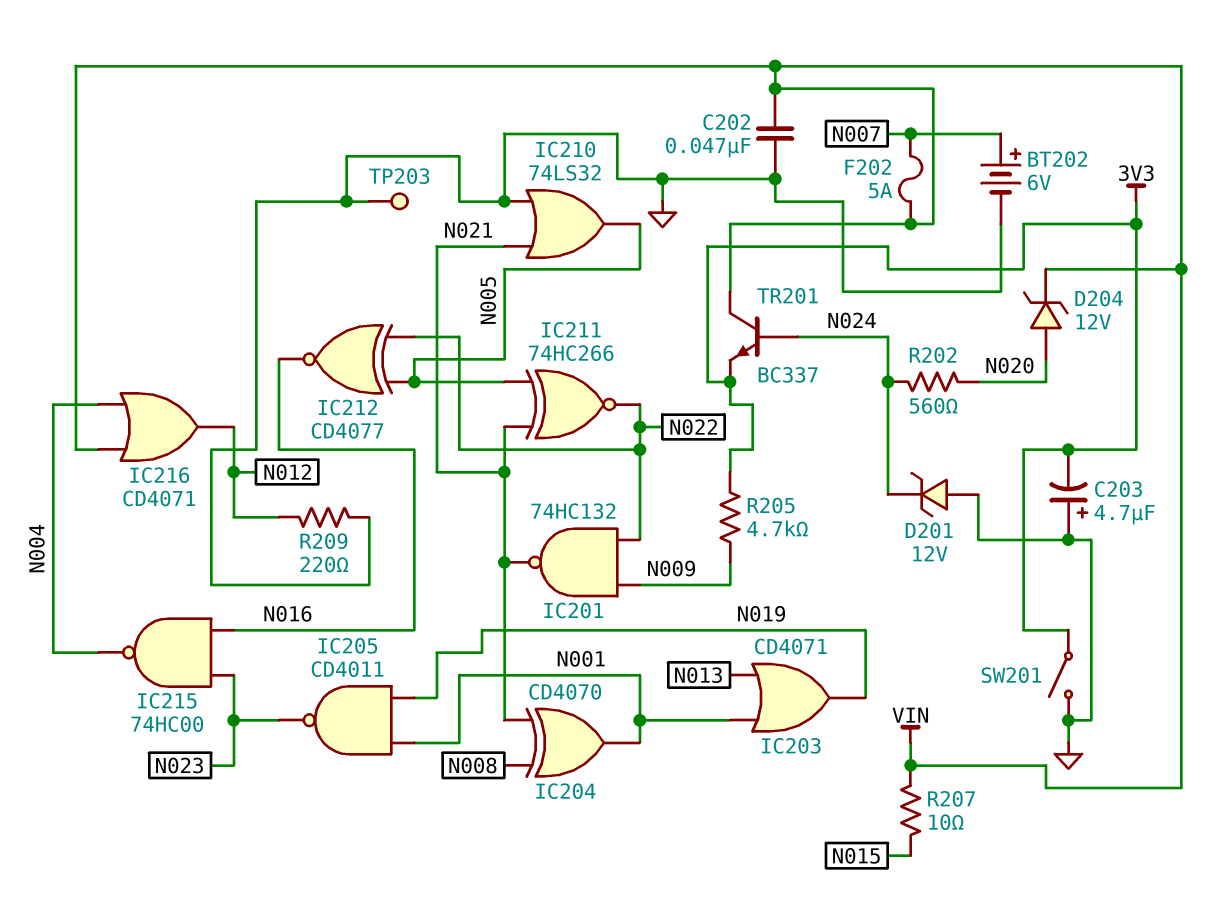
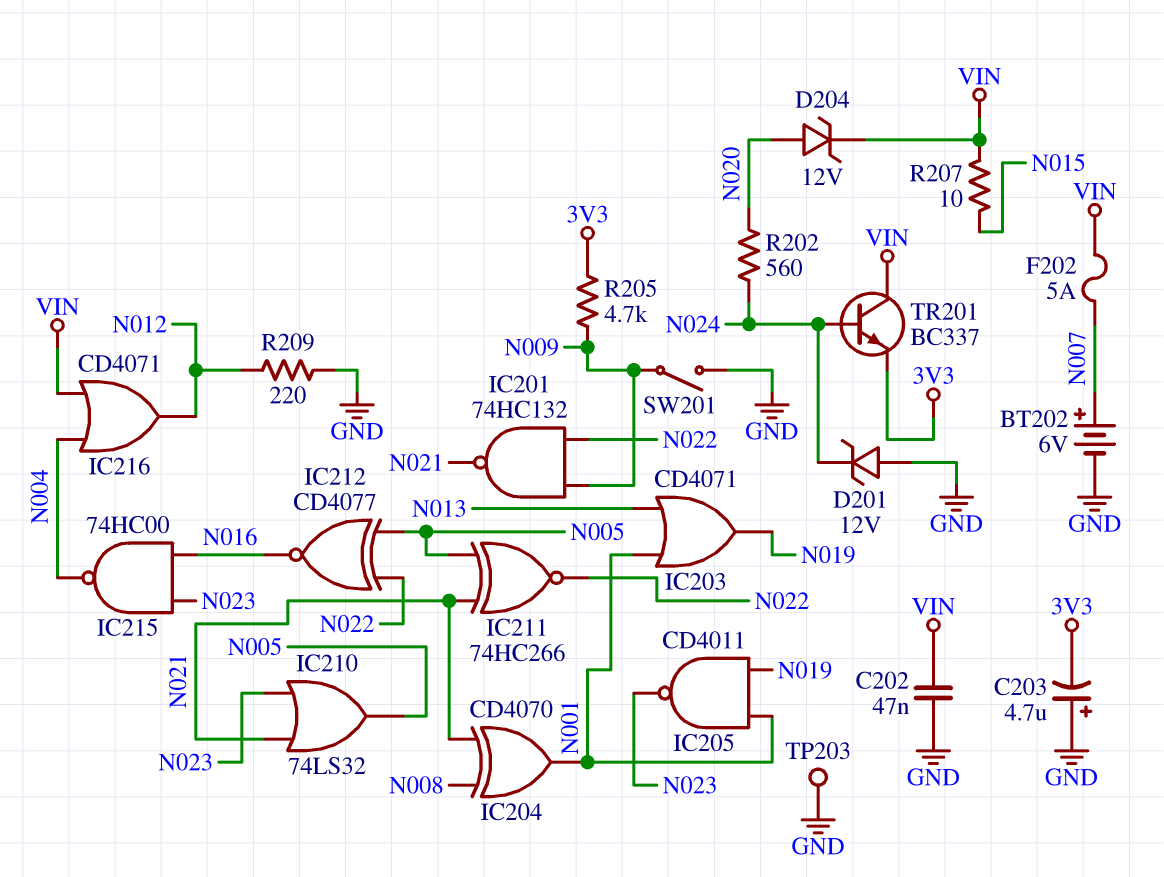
IC210: OR 74LS32 (in GND, in N021, out N005) -> OR 74LS32 (in N021, in N023, out N005)
SW201: switch (3V3, GND) -> switch (GND, N009)

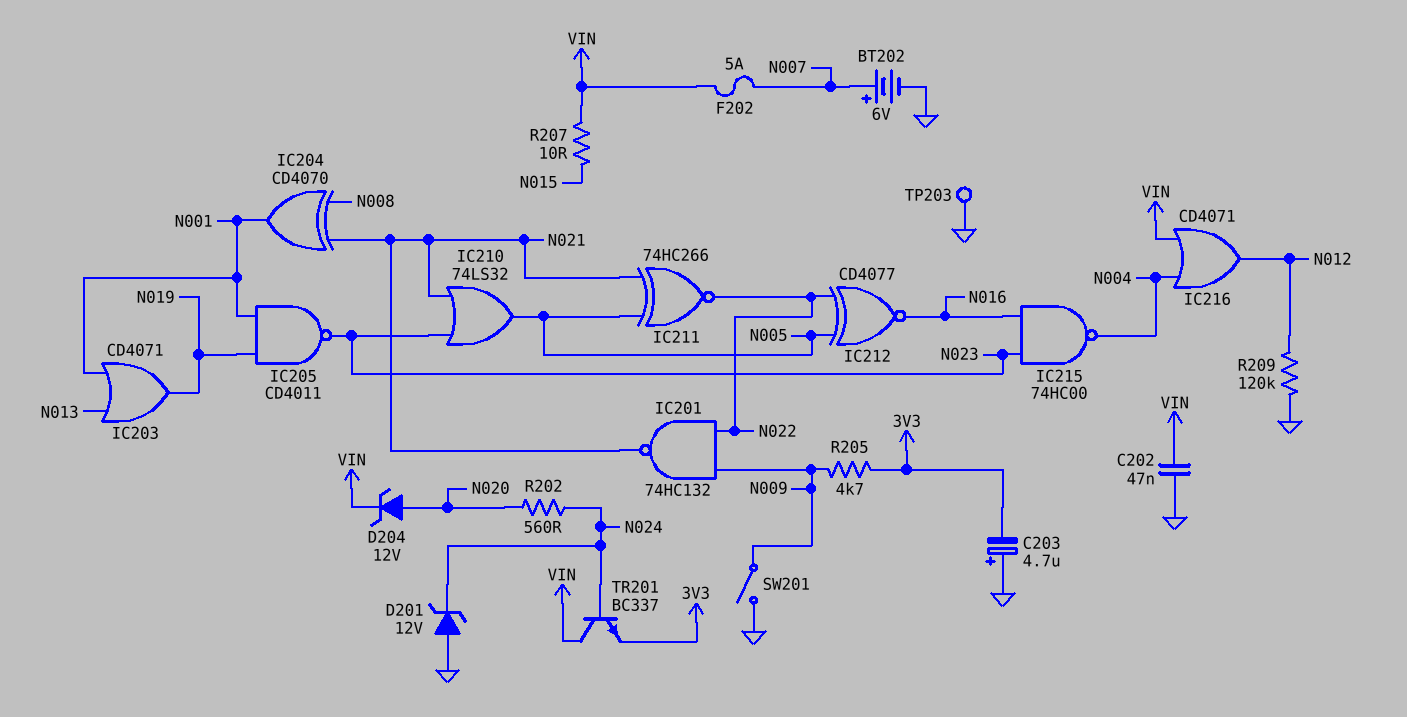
R209: 220 (GND, N012) -> 120k (GND, N012)

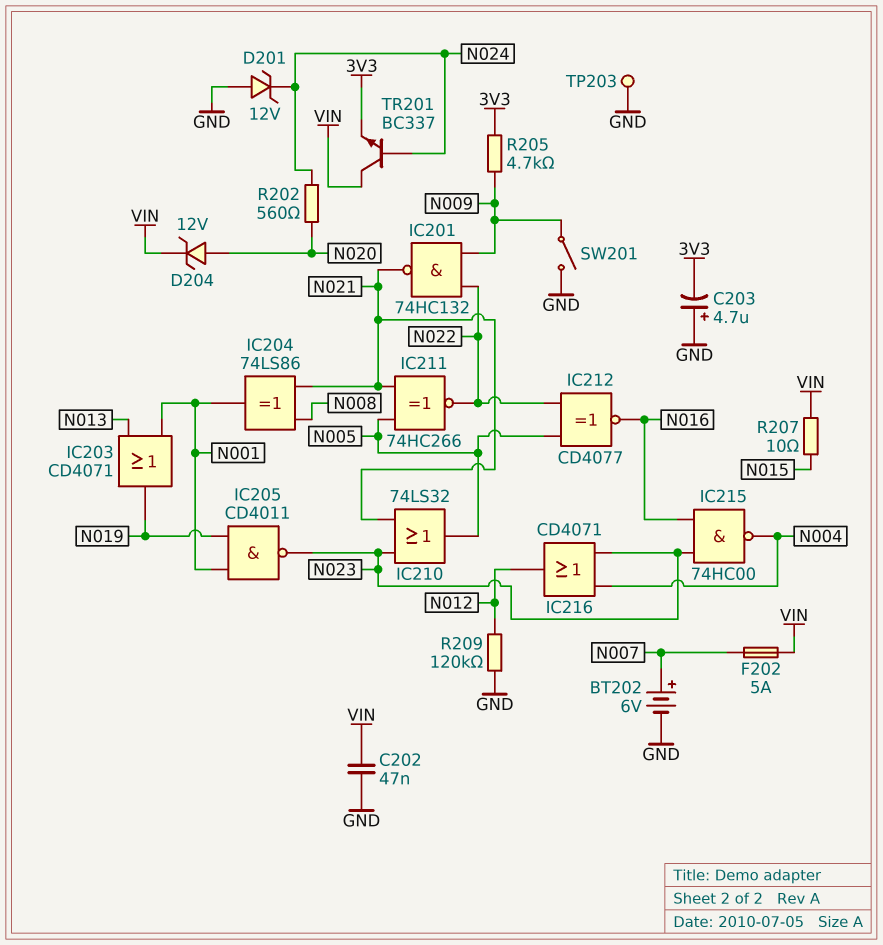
IC204: XOR CD4070 (in N008, in N021, out N001) -> XOR 74LS86 (in N008, in N021, out N001)
IC216: OR CD4071 (in N004, in VIN, out N012) -> OR CD4071 (in N004, in N023, out N012)

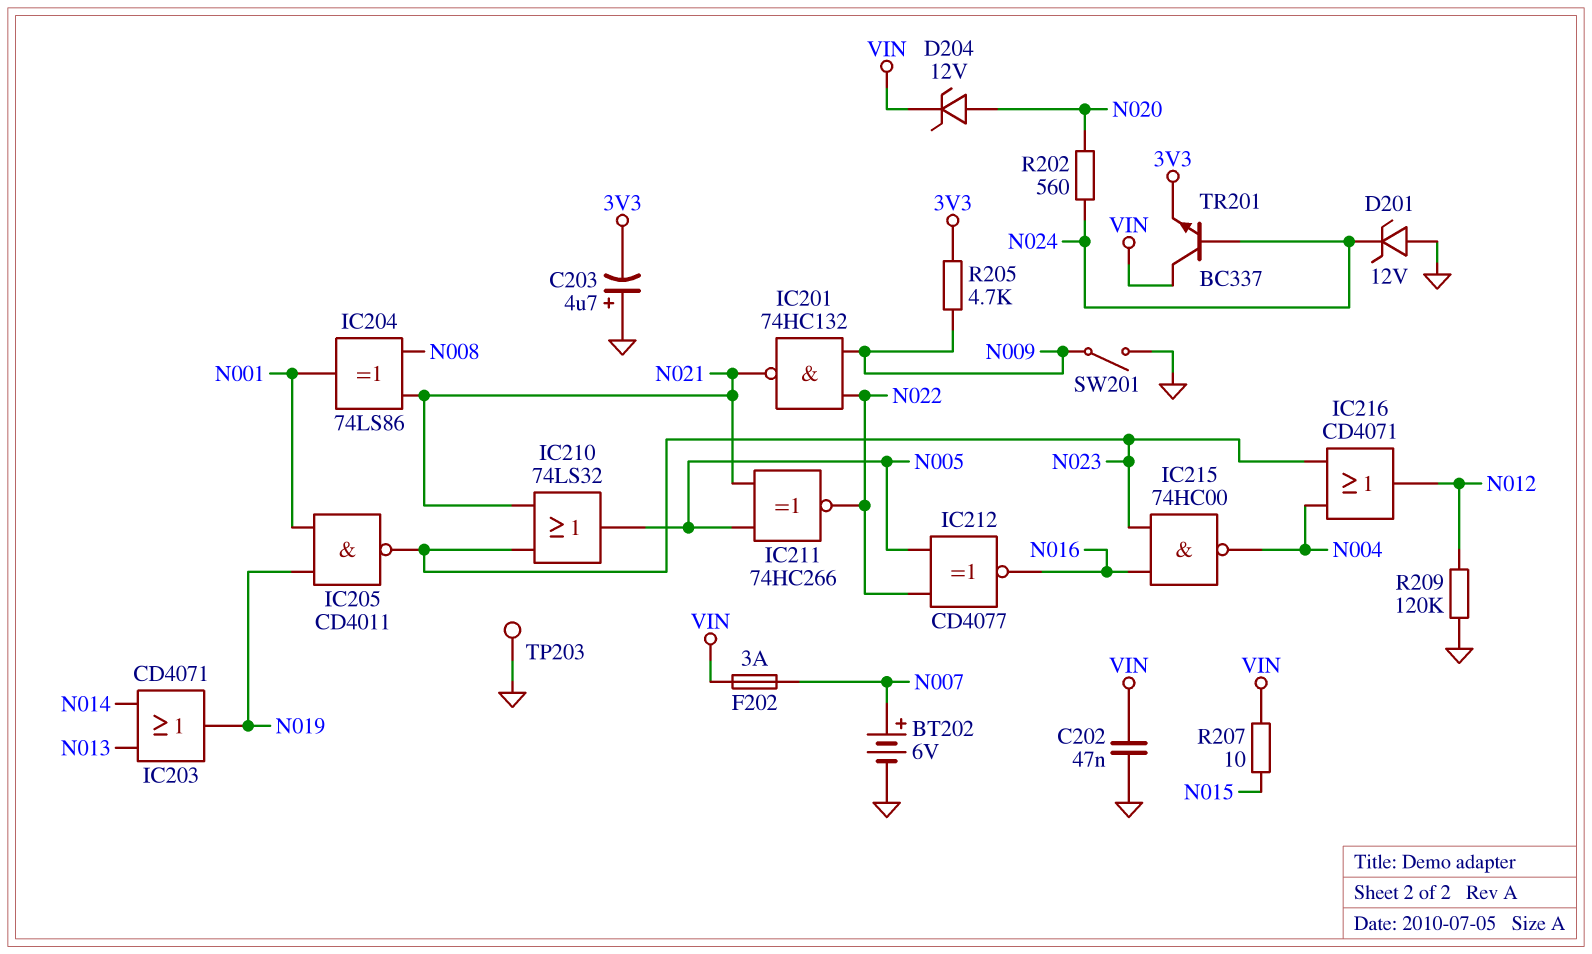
F202: 5A (N007, VIN) -> 3A (N007, VIN)
IC203: OR CD4071 (in N001, in N013, out N019) -> OR CD4071 (in N013, in N014, out N019)

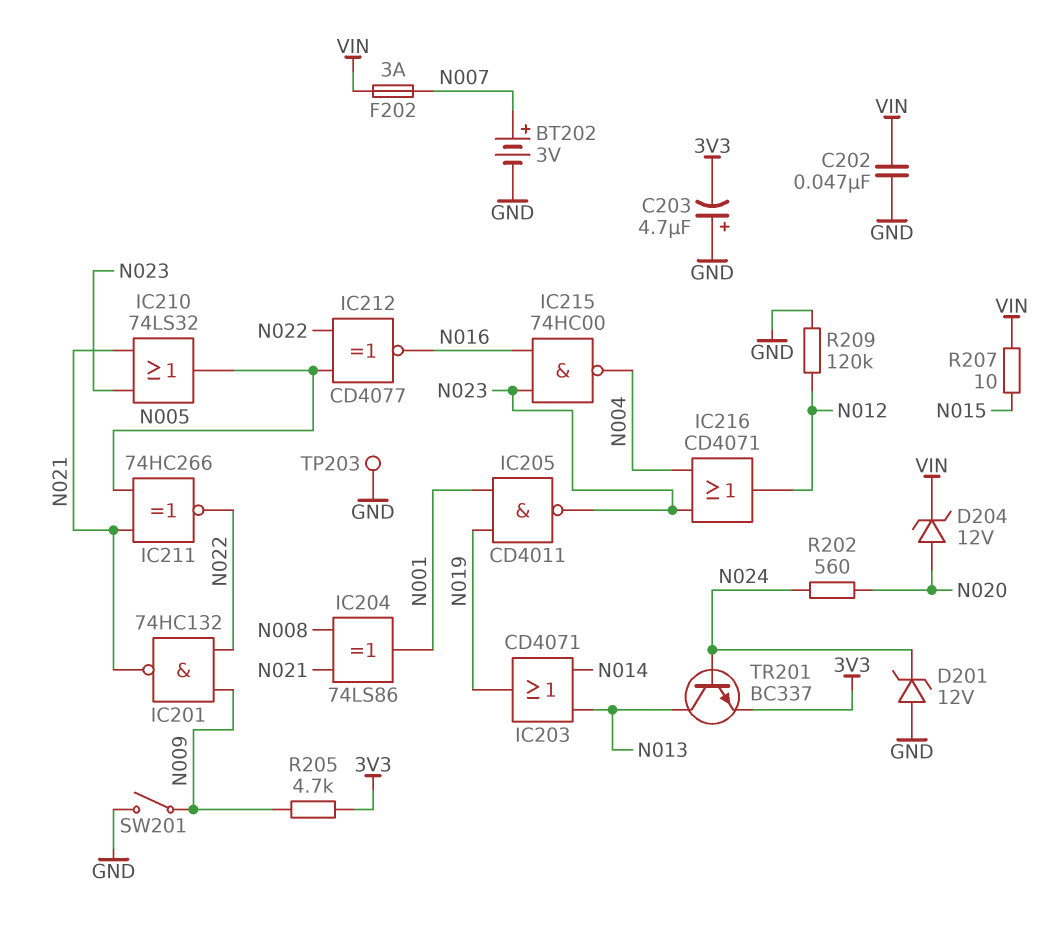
BT202: 6V (plus N007, minus GND) -> 3V (plus N007, minus GND)
TR201: NPN BC337 (B N024, C VIN, E 3V3) -> NPN BC337 (B N024, C N013, E 3V3)

